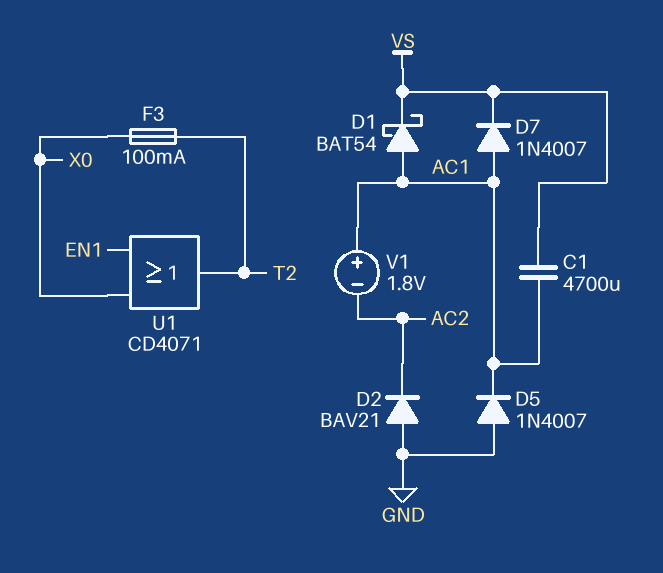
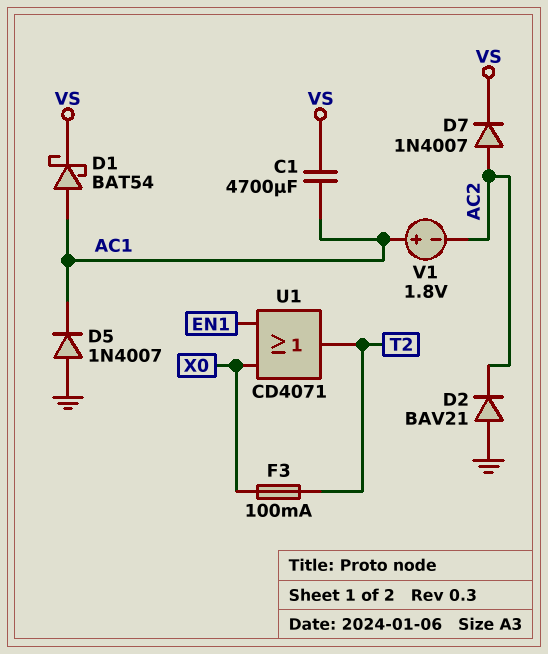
D7: diode 1N4007 (A AC1, K VS) -> diode 1N4007 (A AC2, K VS)

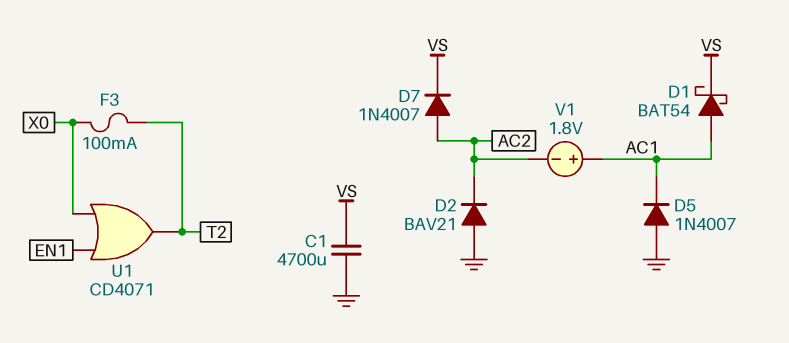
C1: 4700uF (AC1, VS) -> 4700uF (GND, VS)

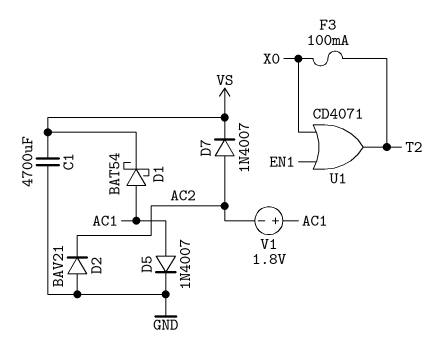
D5: diode 1N4007 (A GND, K AC1) -> diode 1N4007 (A AC1, K GND)

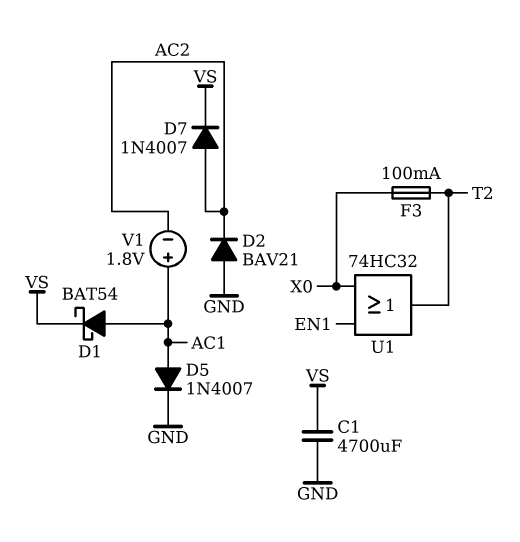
U1: OR CD4071 (in EN1, in X0, out T2) -> OR 74HC32 (in EN1, in X0, out T2)

